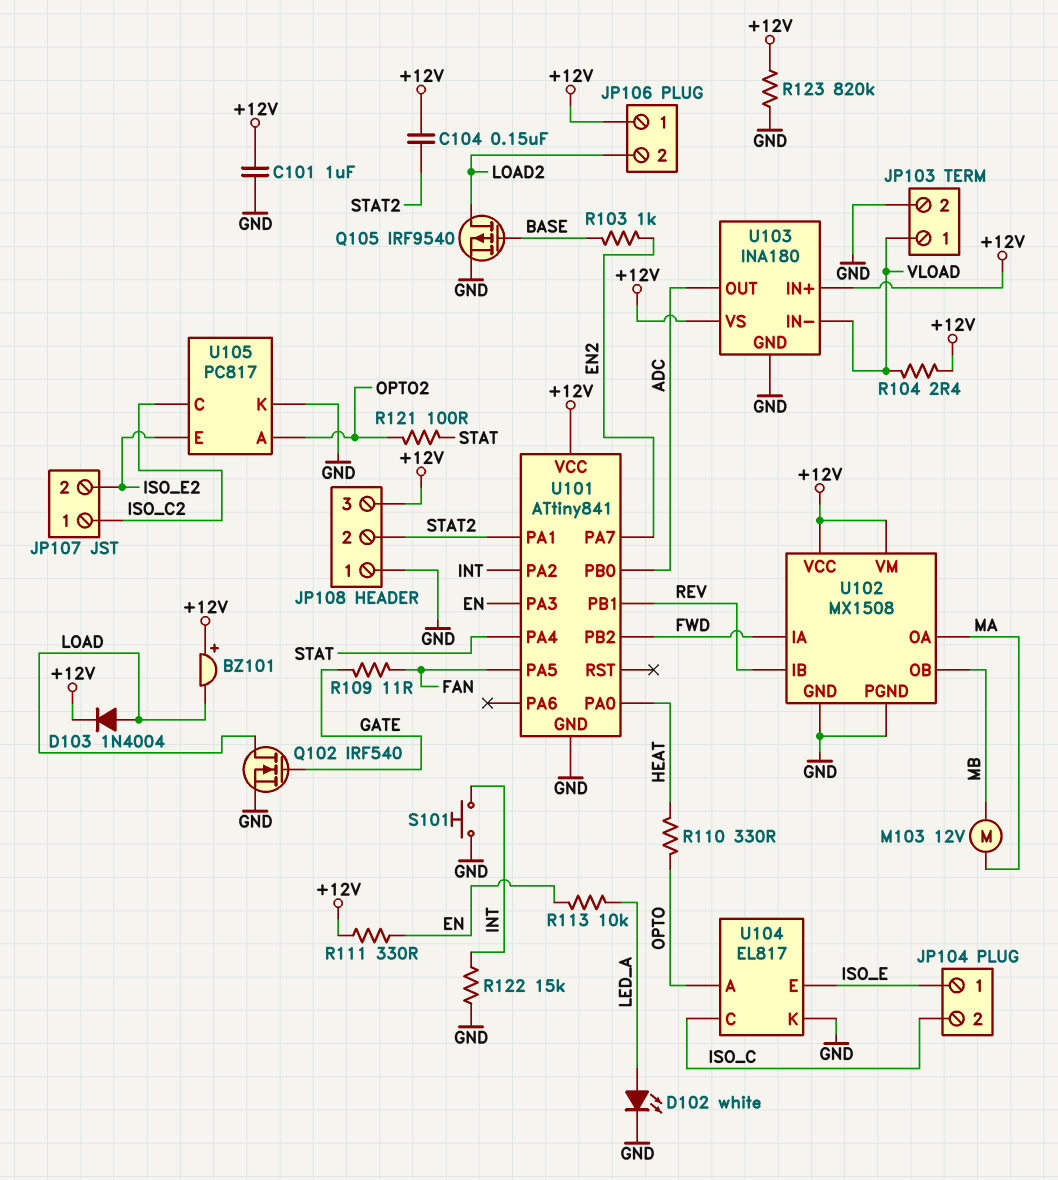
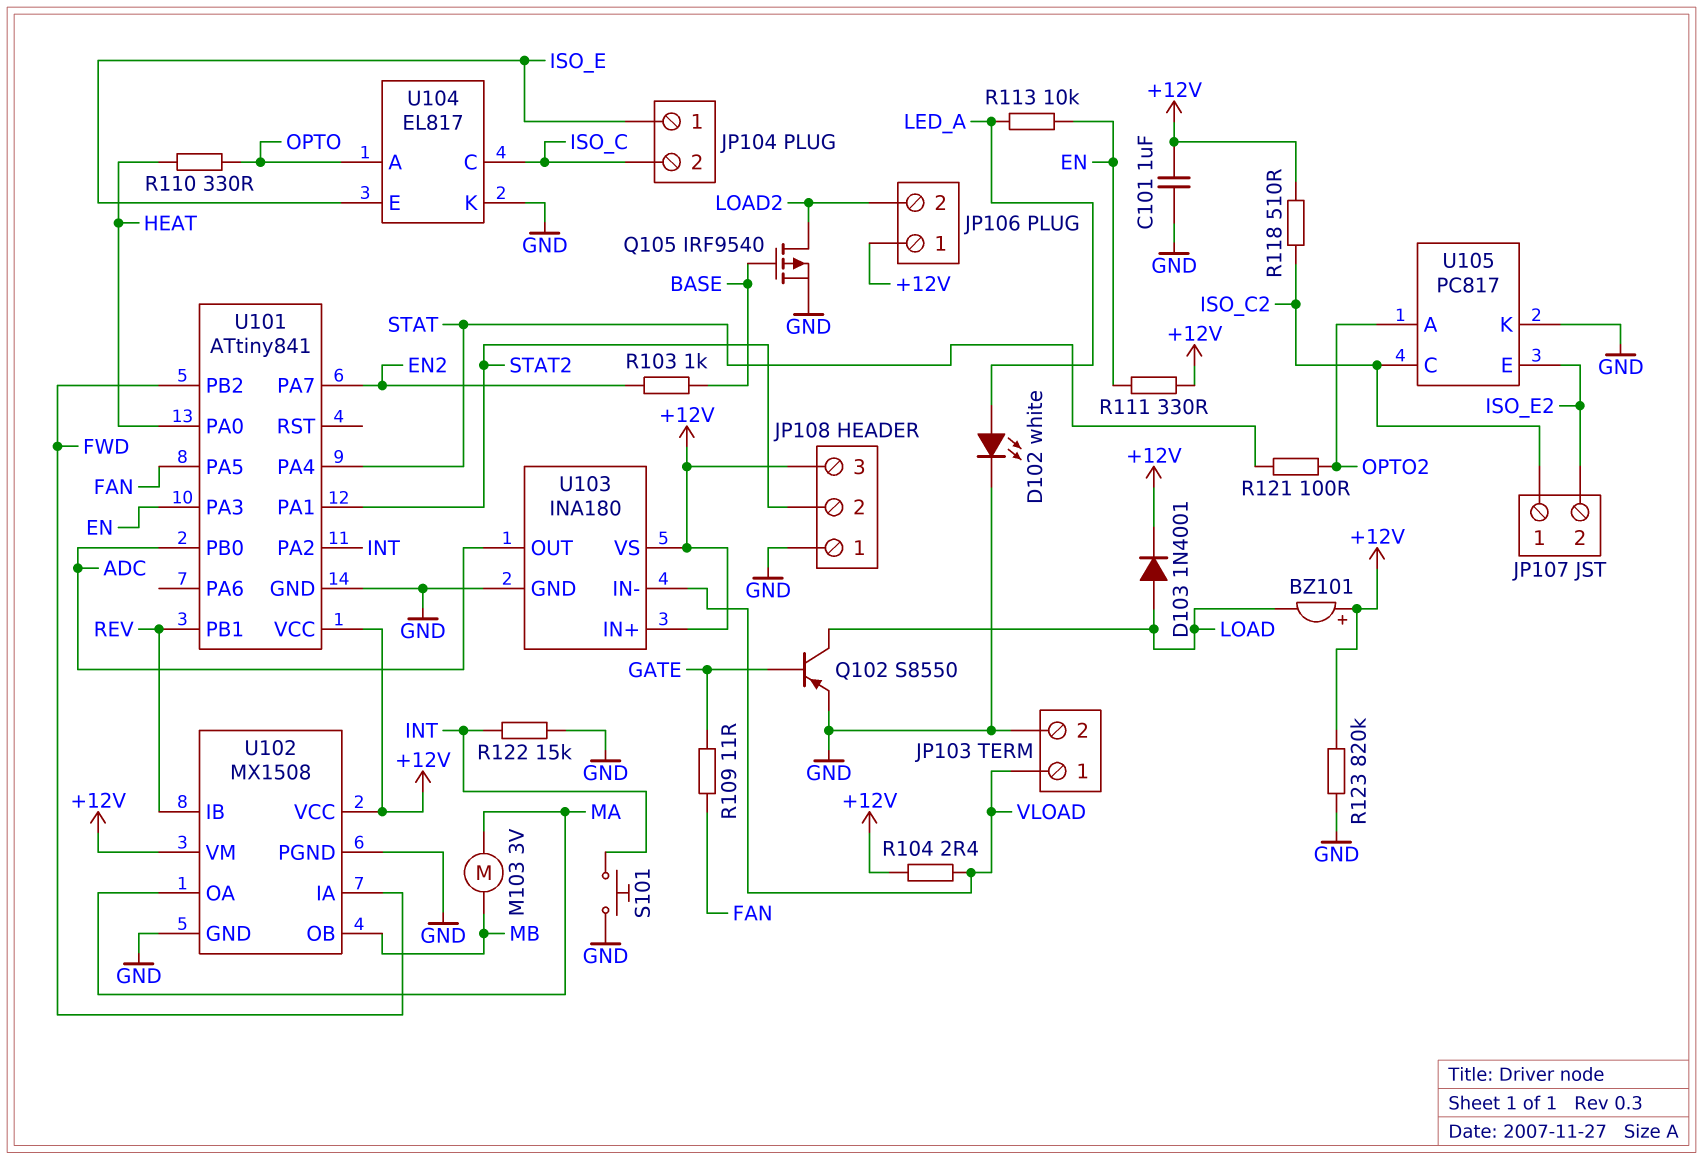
C104: 150nF (+12V, STAT2) -> none
D103: diode 1N4004 (A LOAD, K +12V) -> diode 1N4001 (A LOAD, K +12V)
M103: motor 12V (MA, MB) -> motor 3V (MA, MB)
Q102: NMOS IRF540 (G GATE, D LOAD, S GND) -> PNP S8550 (B GATE, C LOAD, E GND)
R118: none -> 510 (+12V, ISO_C2)

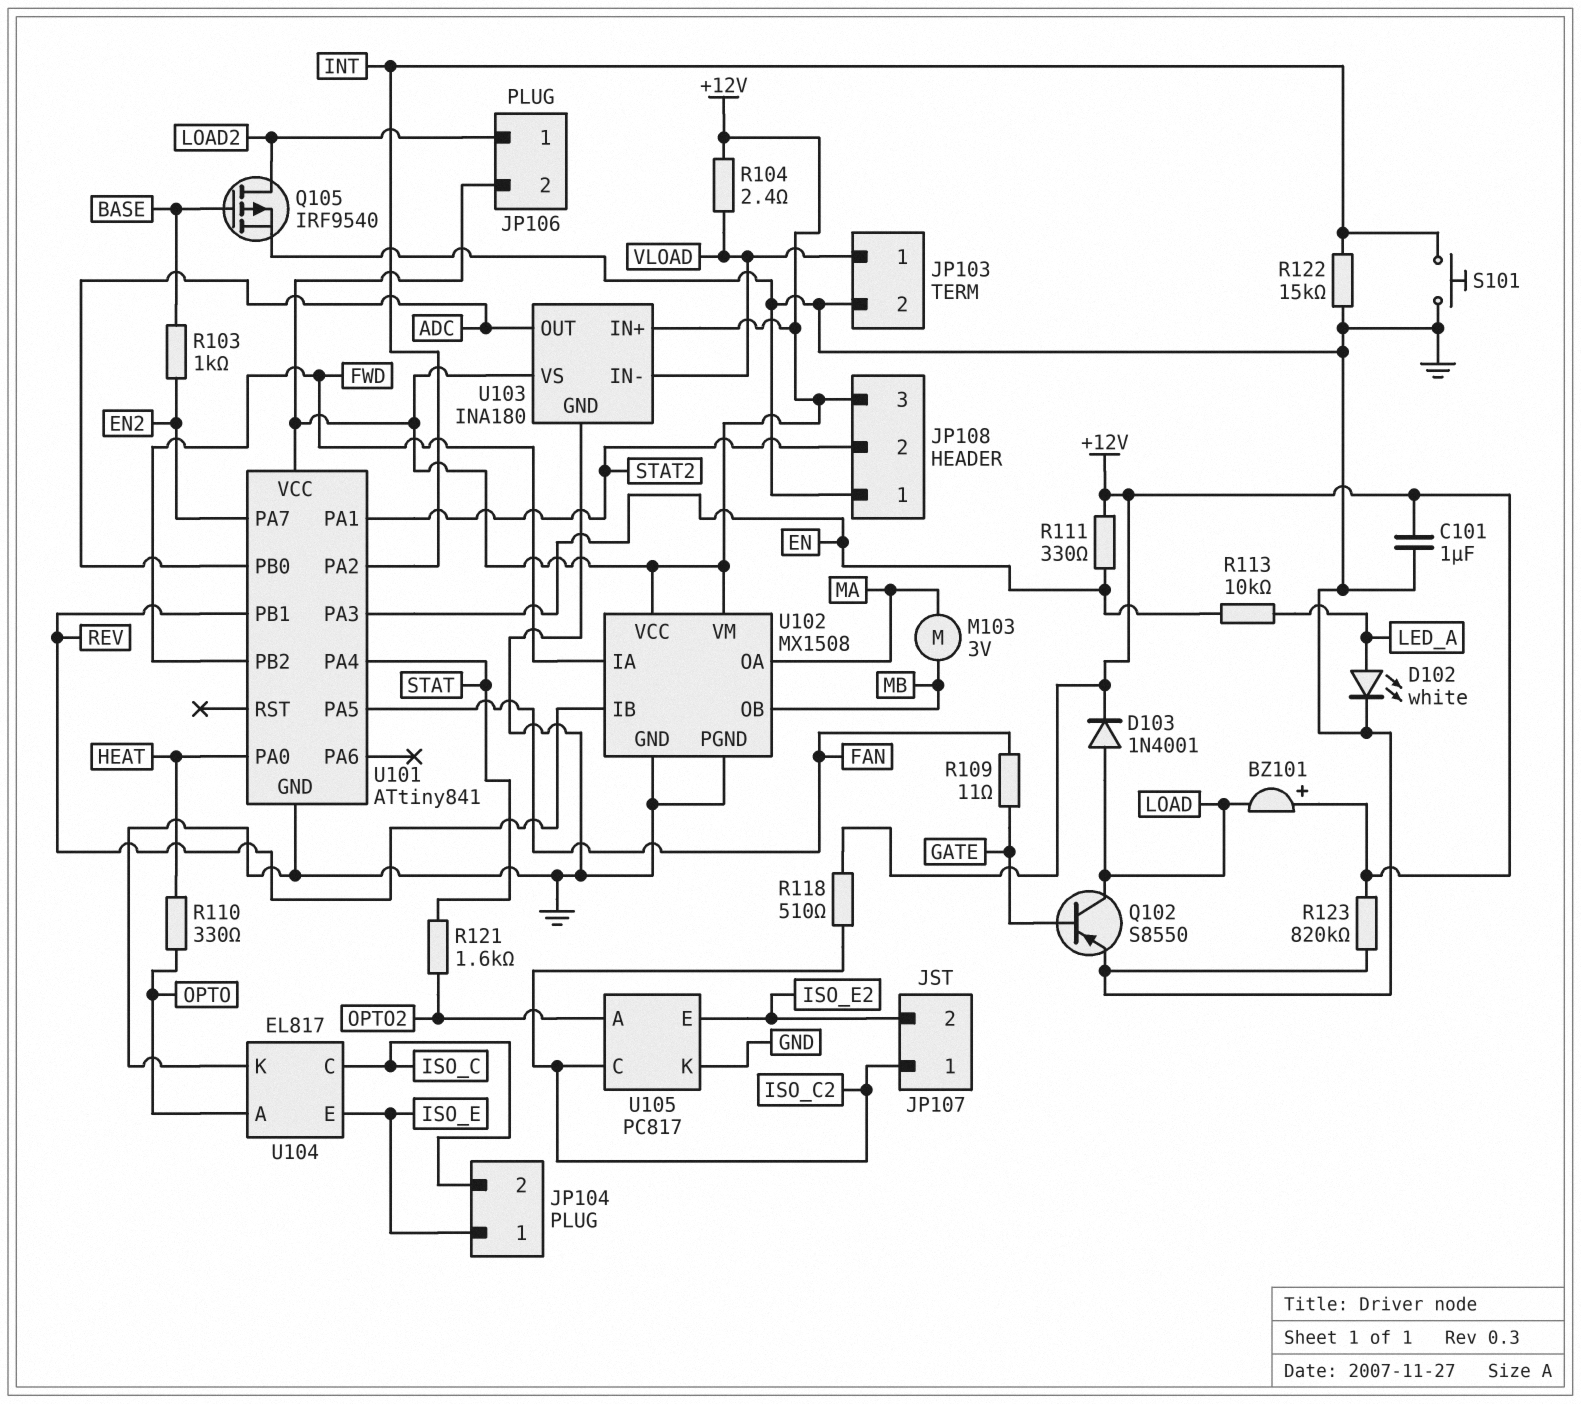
JP106 pin 1: +12V -> LOAD2
JP106 pin 2: LOAD2 -> +12V
R121: 100 (OPTO2, STAT) -> 1.6k (OPTO2, STAT)

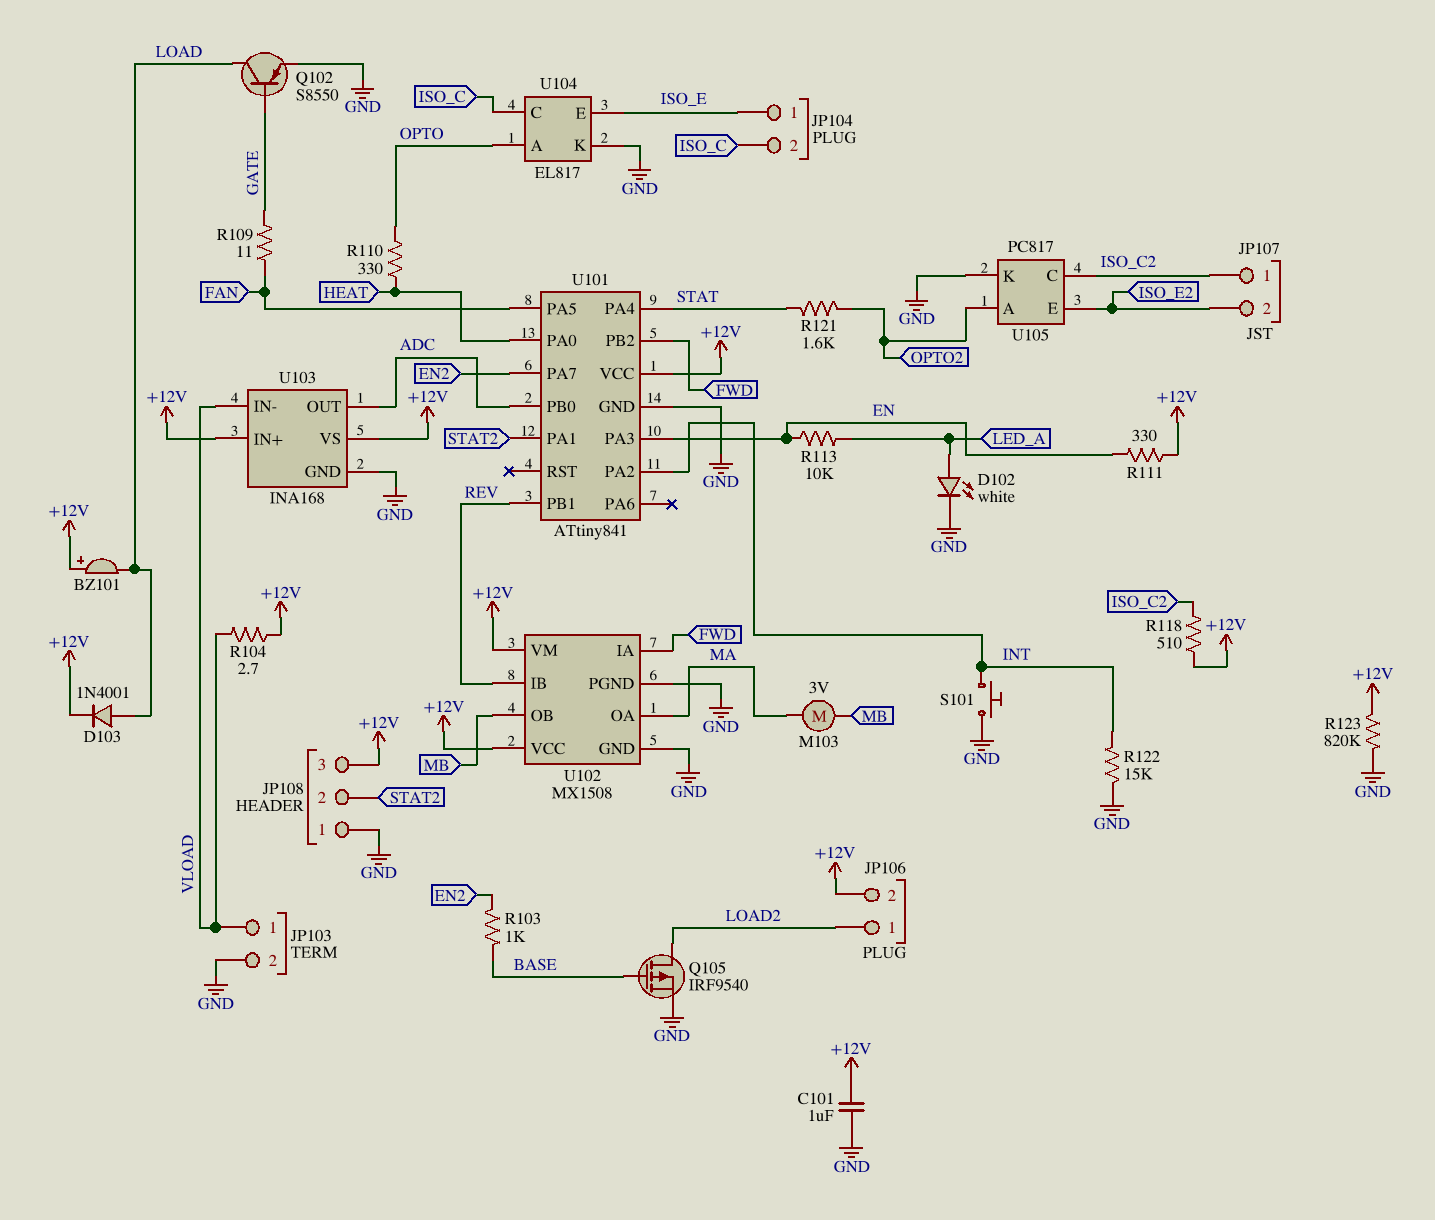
R104: 2.4 (+12V, VLOAD) -> 2.7 (+12V, VLOAD)
U103: INA180 -> INA168

